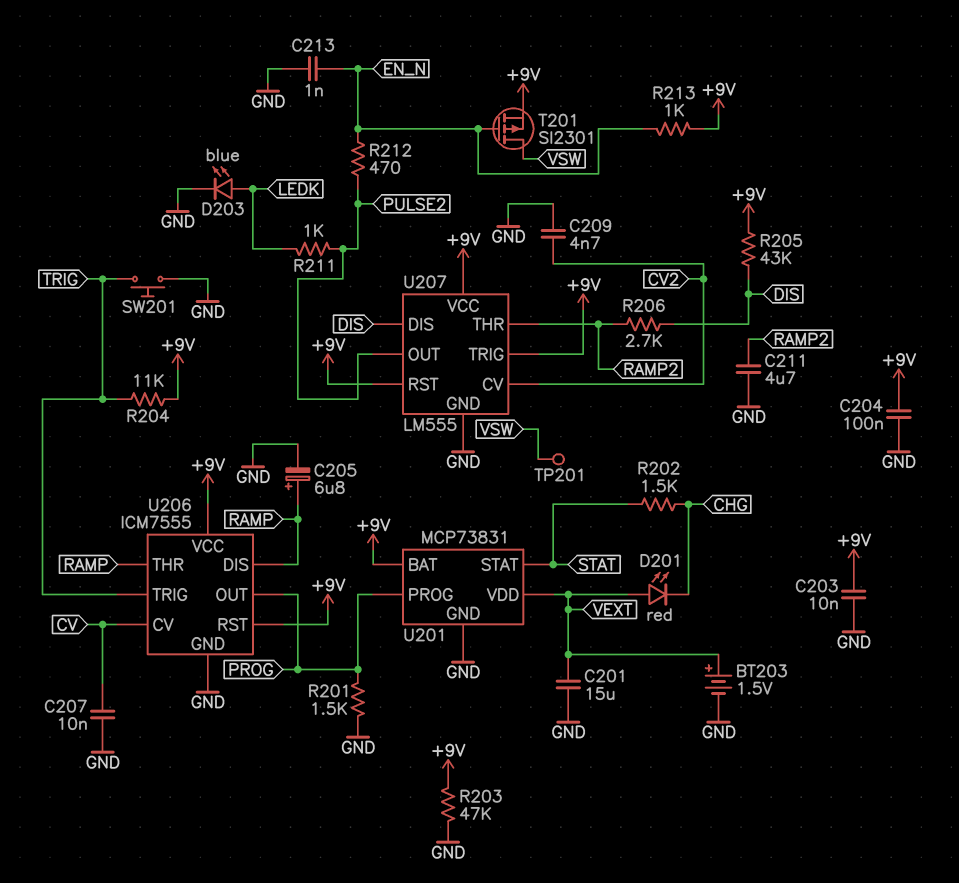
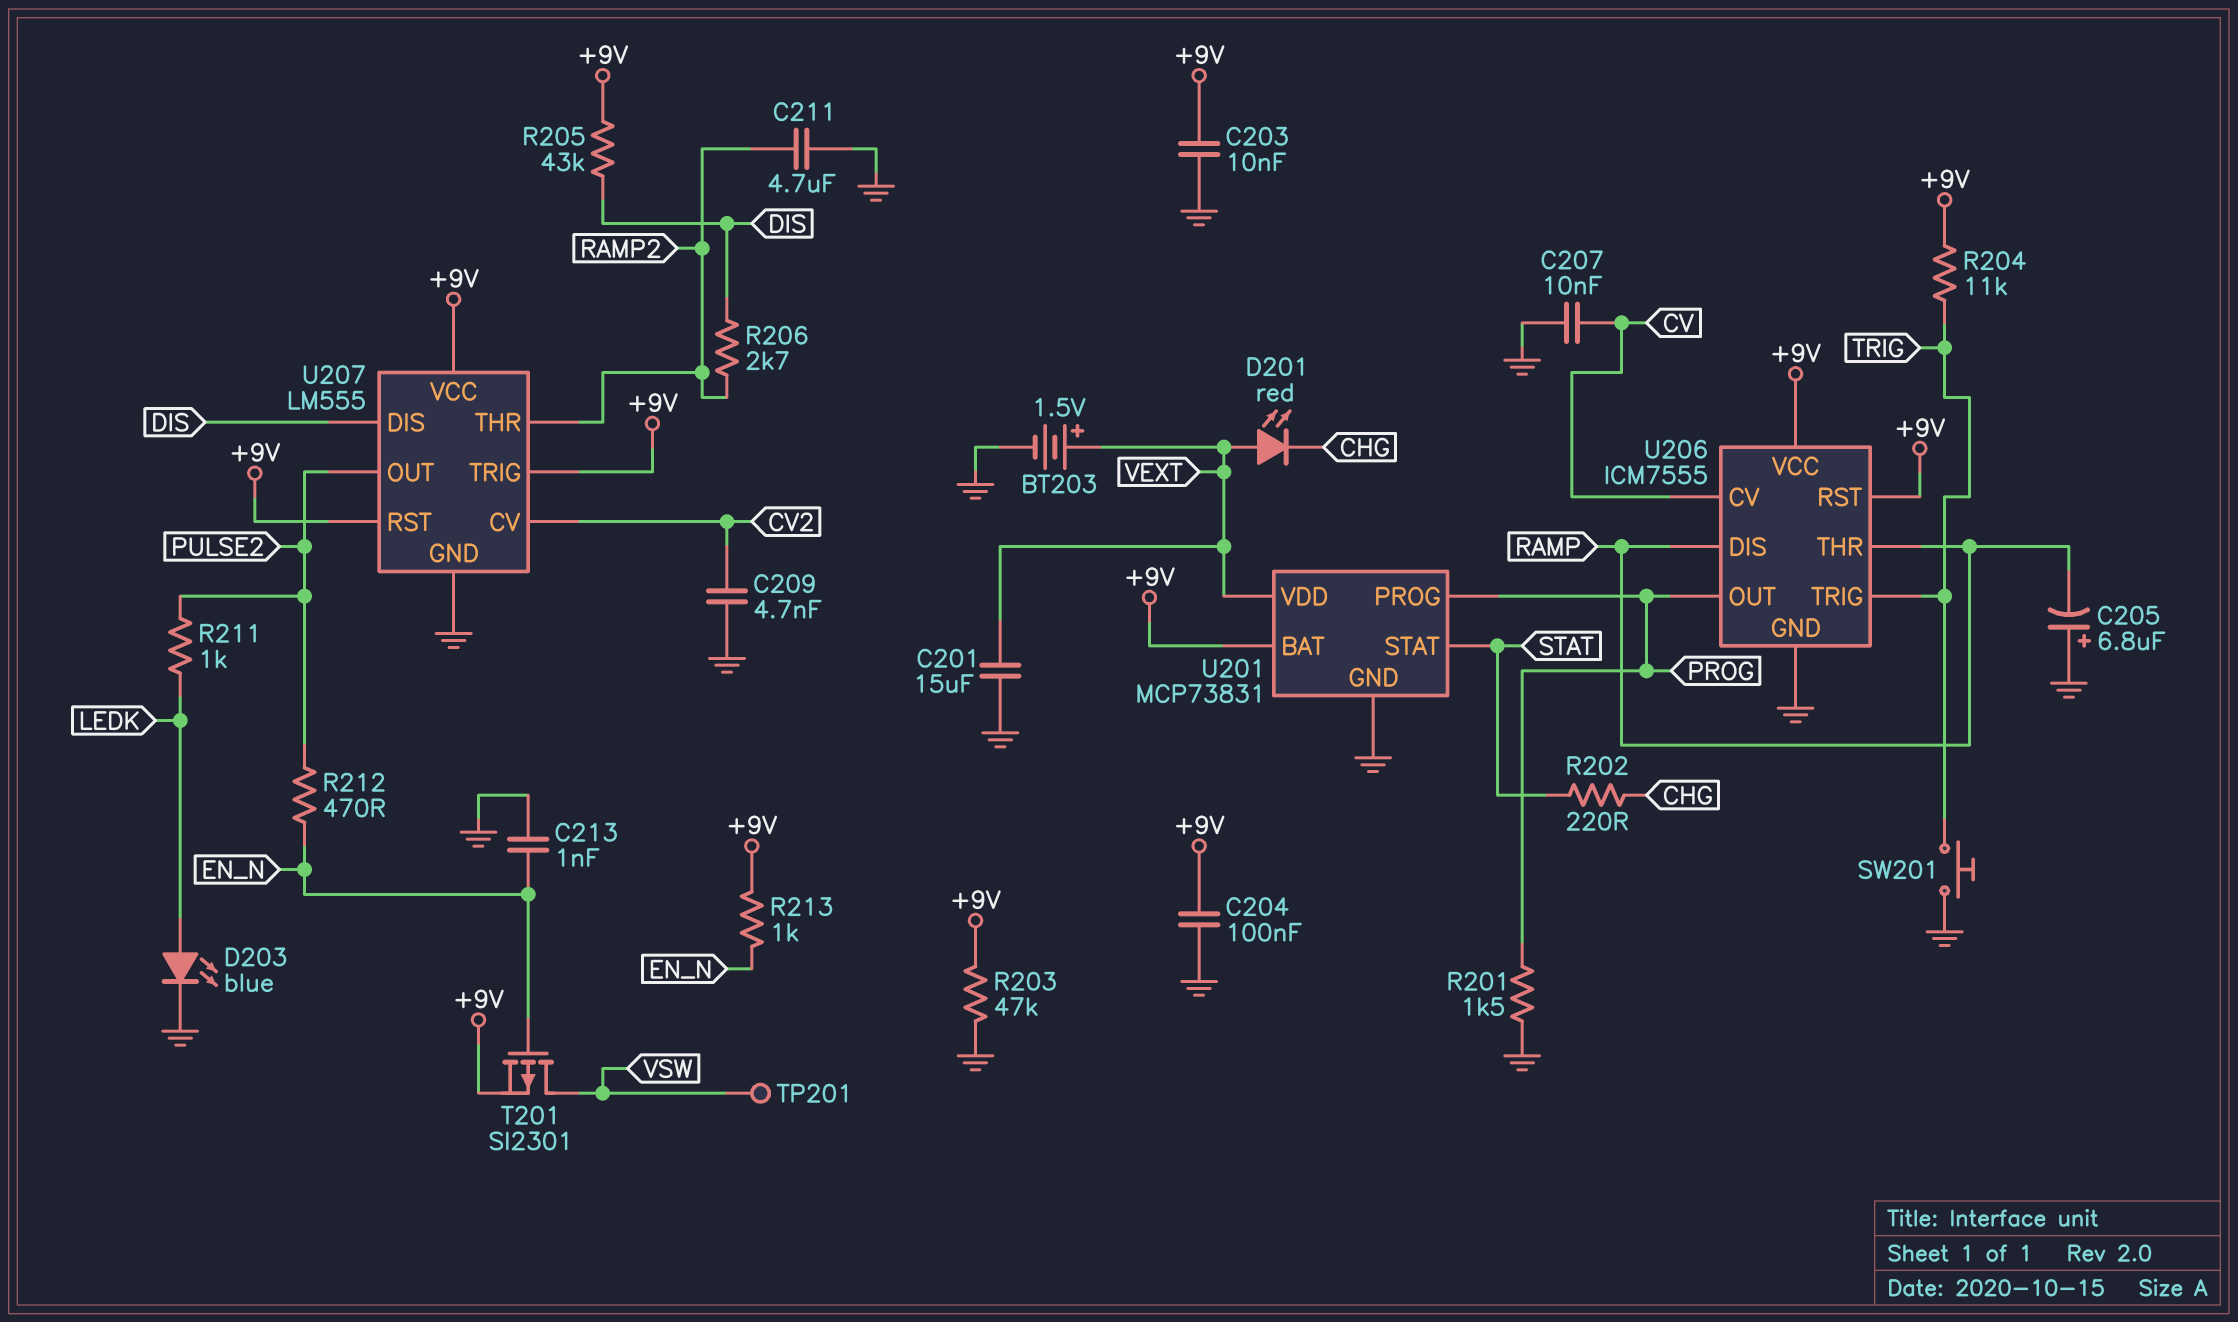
C205: 6.8uF (plus RAMP, minus GND) -> 6.8uF (plus GND, minus RAMP)
R202: 1.5k (CHG, STAT) -> 220 (CHG, STAT)

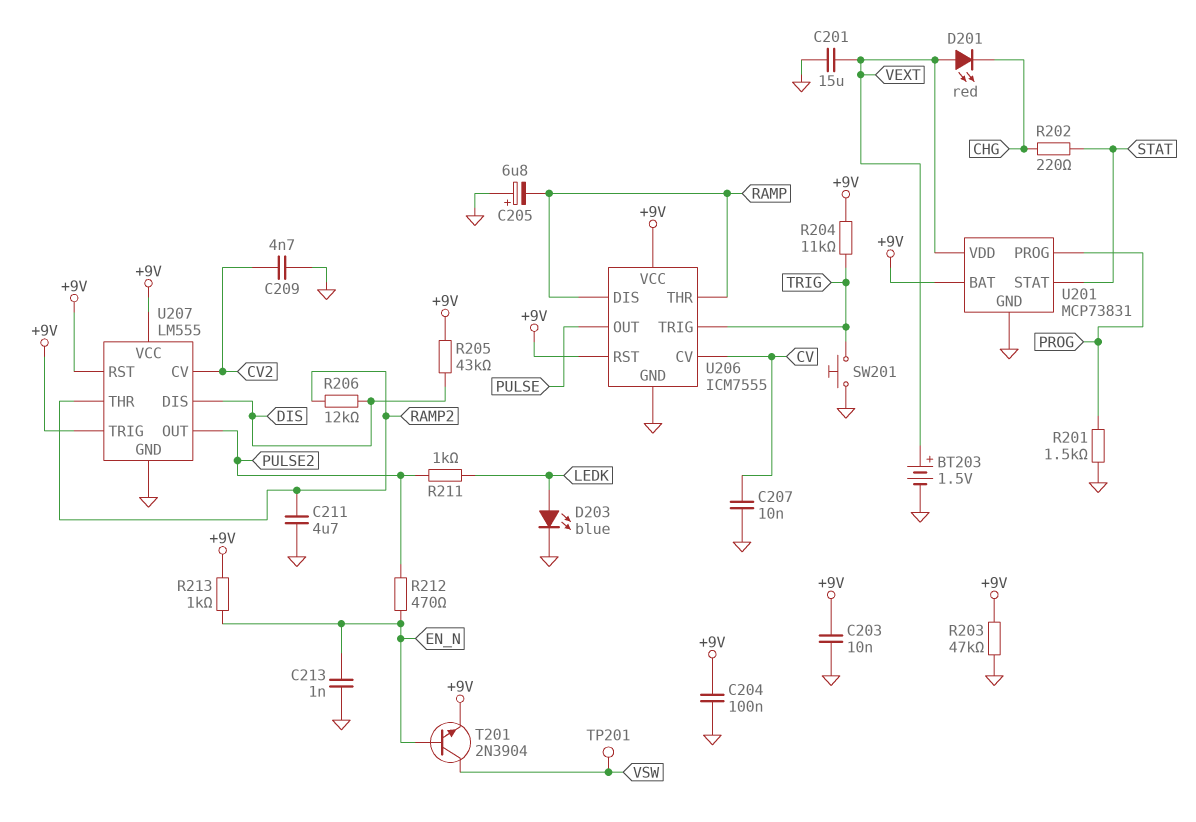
R206: 2.7k (DIS, RAMP2) -> 12k (DIS, RAMP2)
T201: PMOS SI2301 (G EN_N, D VSW, S +9V) -> NPN 2N3904 (B EN_N, C VSW, E +9V)
U206 pin OUT: PROG -> PULSE

